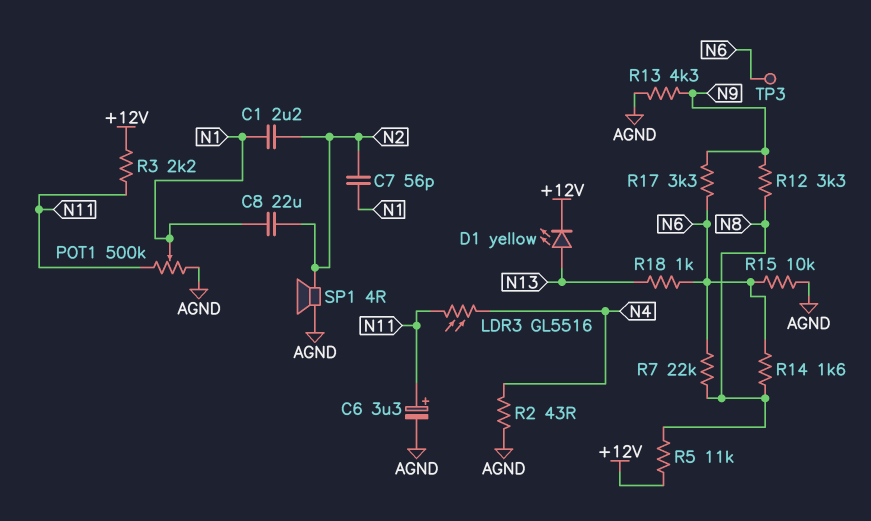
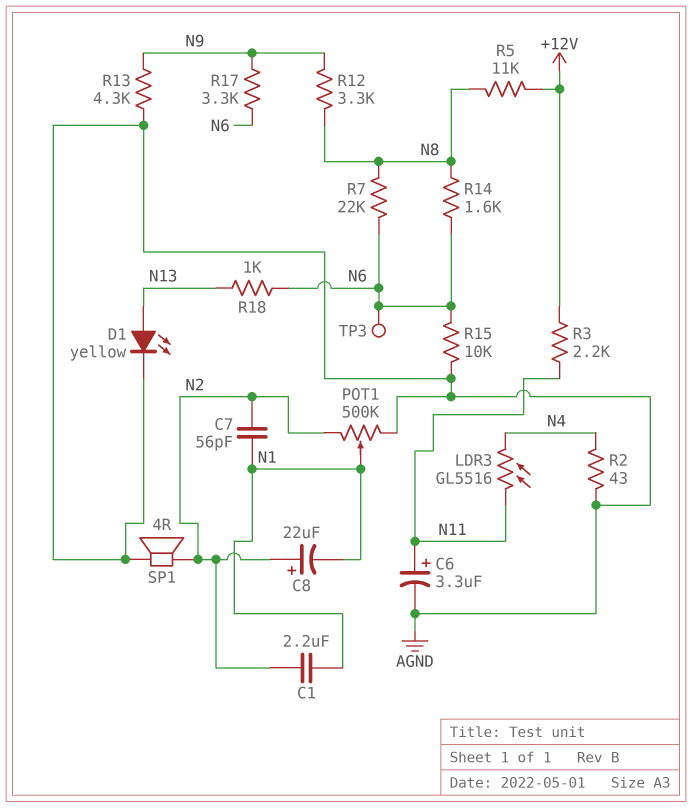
C8: 22uF (N1, N2) -> 22uF (plus N2, minus N1)
D1: LED yellow (A N13, K +12V) -> LED yellow (A N13, K AGND)
POT1: 500k (AGND, N11, wiper N1) -> 500k (AGND, N2, wiper N1)

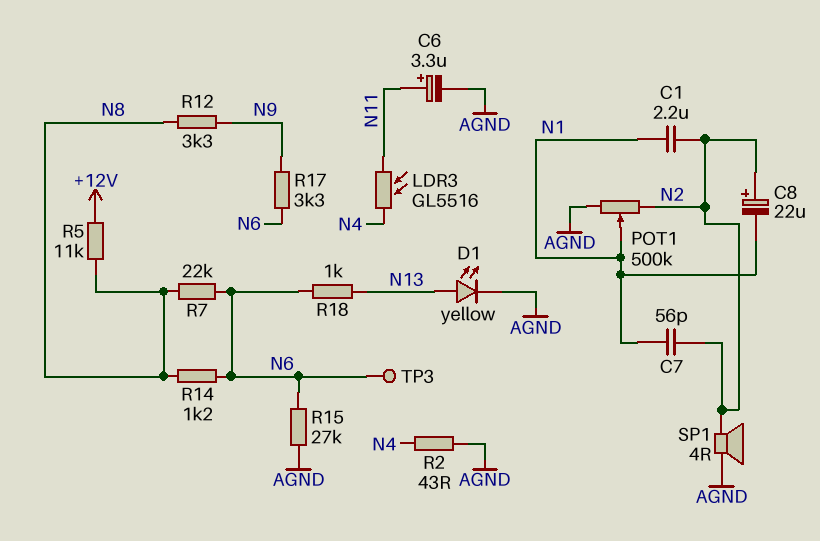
R3: 2.2k (+12V, N11) -> none
R13: 4.3k (AGND, N9) -> none
R14: 1.6k (N6, N8) -> 1.2k (N6, N8)
R15: 10k (AGND, N6) -> 27k (AGND, N6)

